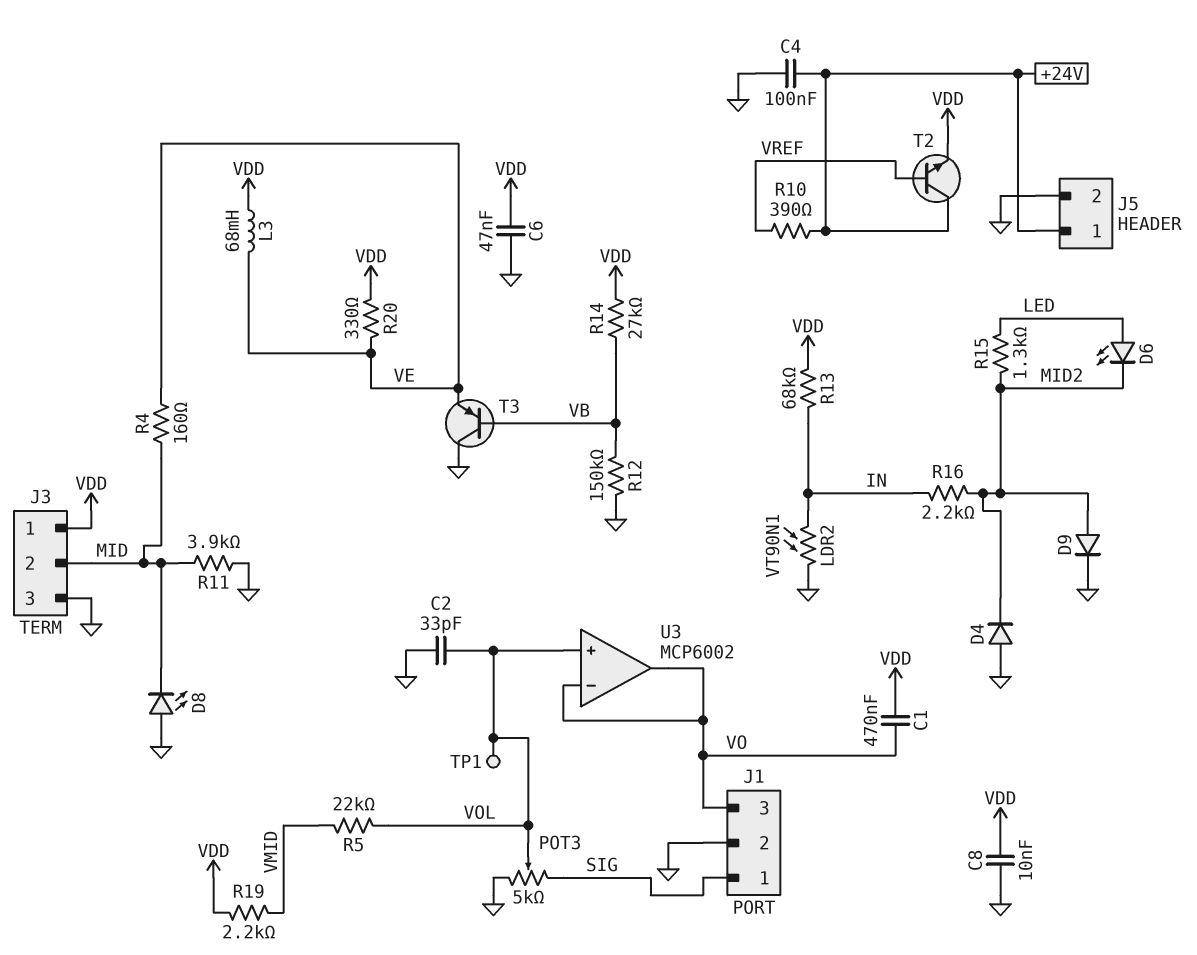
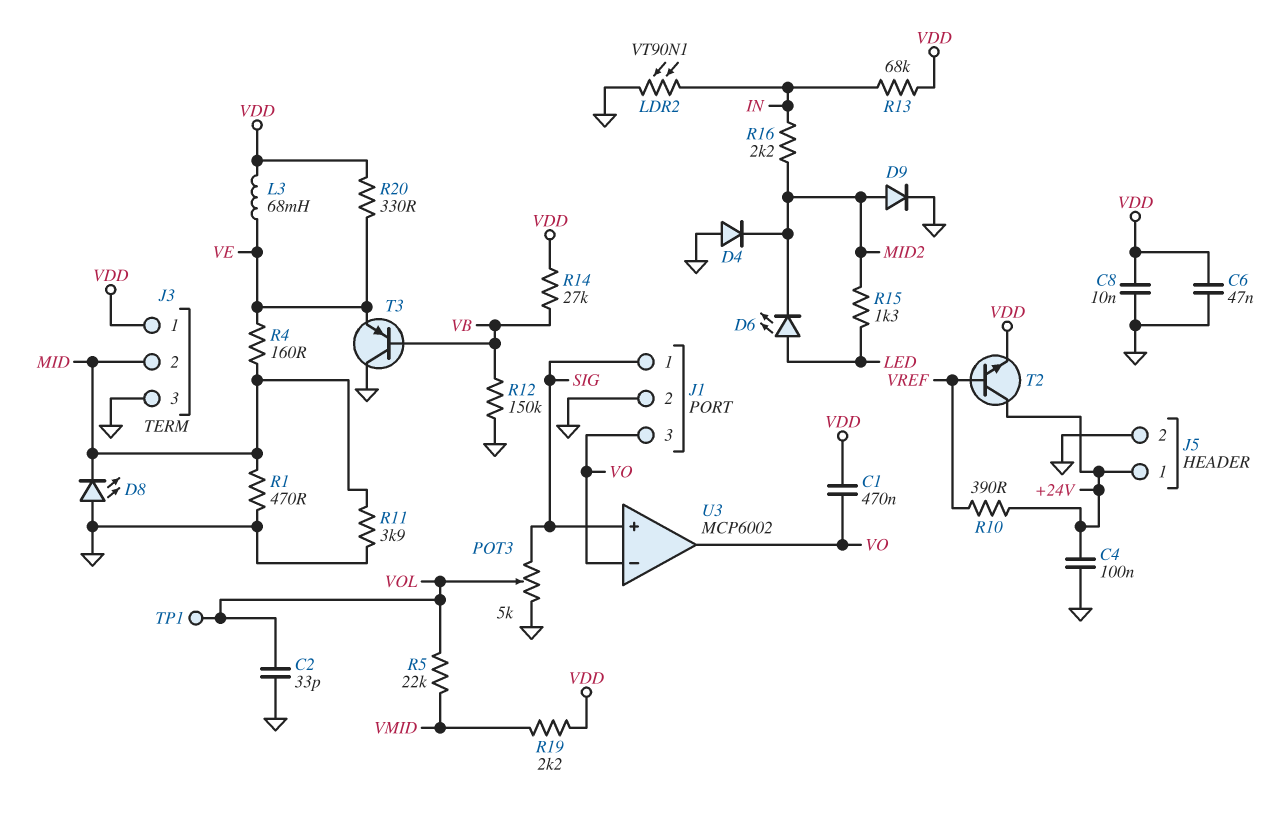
R1: none -> 470 (GND, MID)
U3 pin in+: VOL -> SIG

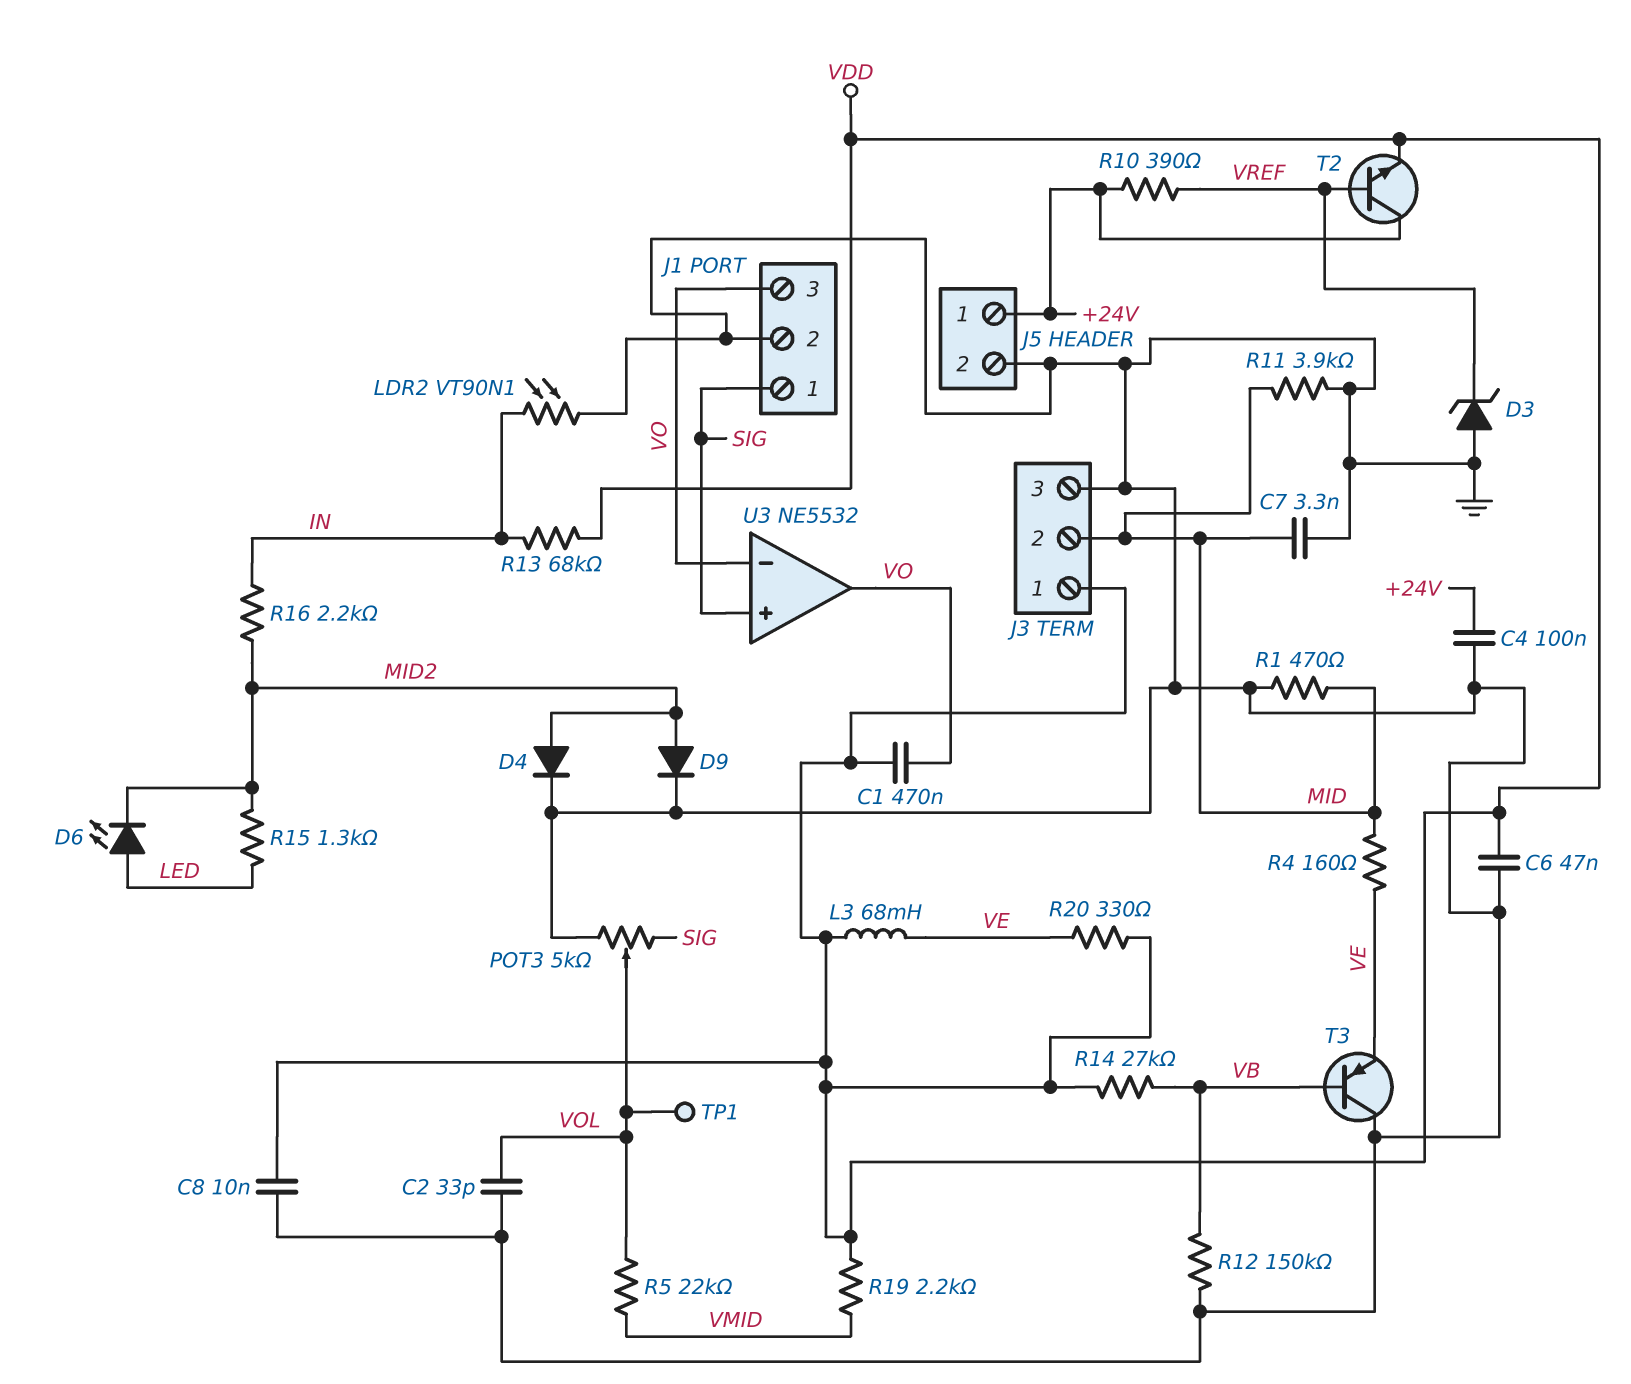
C7: none -> 3.3nF (GND, MID)
D3: none -> zener (A GND, K VREF)
D4: diode (A GND, K MID2) -> diode (A MID2, K GND)
D8: LED (A GND, K MID) -> none
U3: MCP6002 -> NE5532

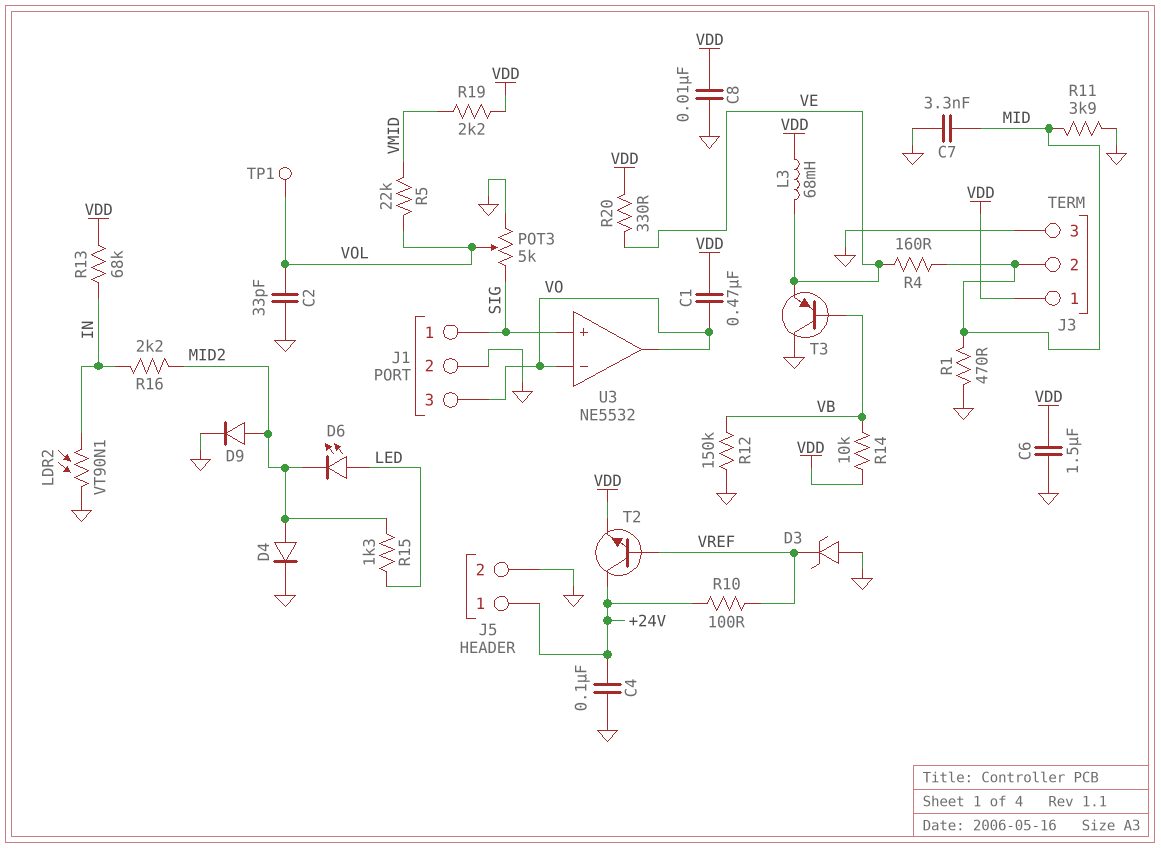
C6: 47nF (GND, VDD) -> 1.5uF (GND, VDD)
R10: 390 (+24V, VREF) -> 100 (+24V, VREF)
R14: 27k (VB, VDD) -> 10k (VB, VDD)

